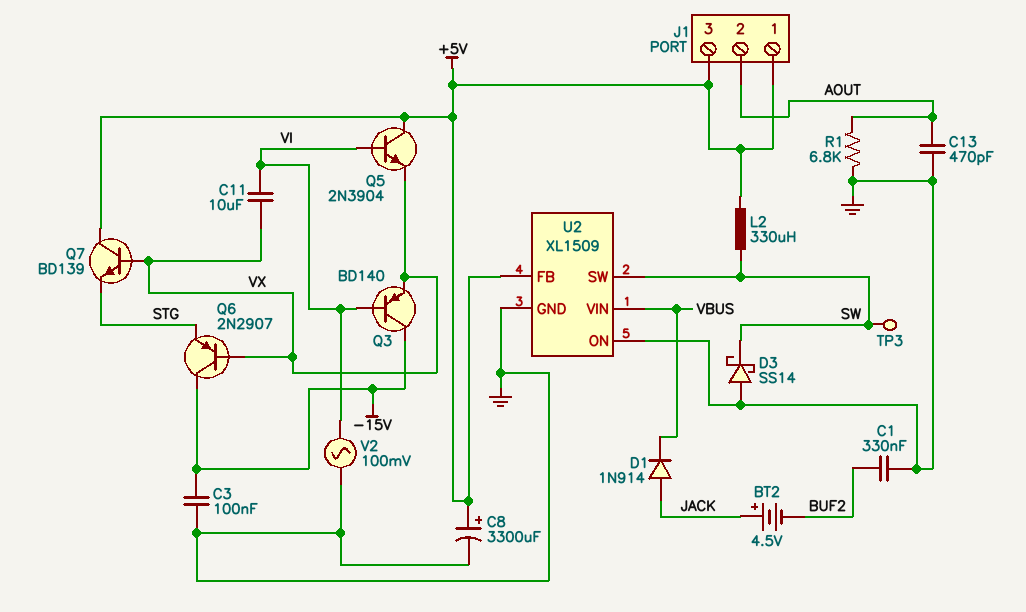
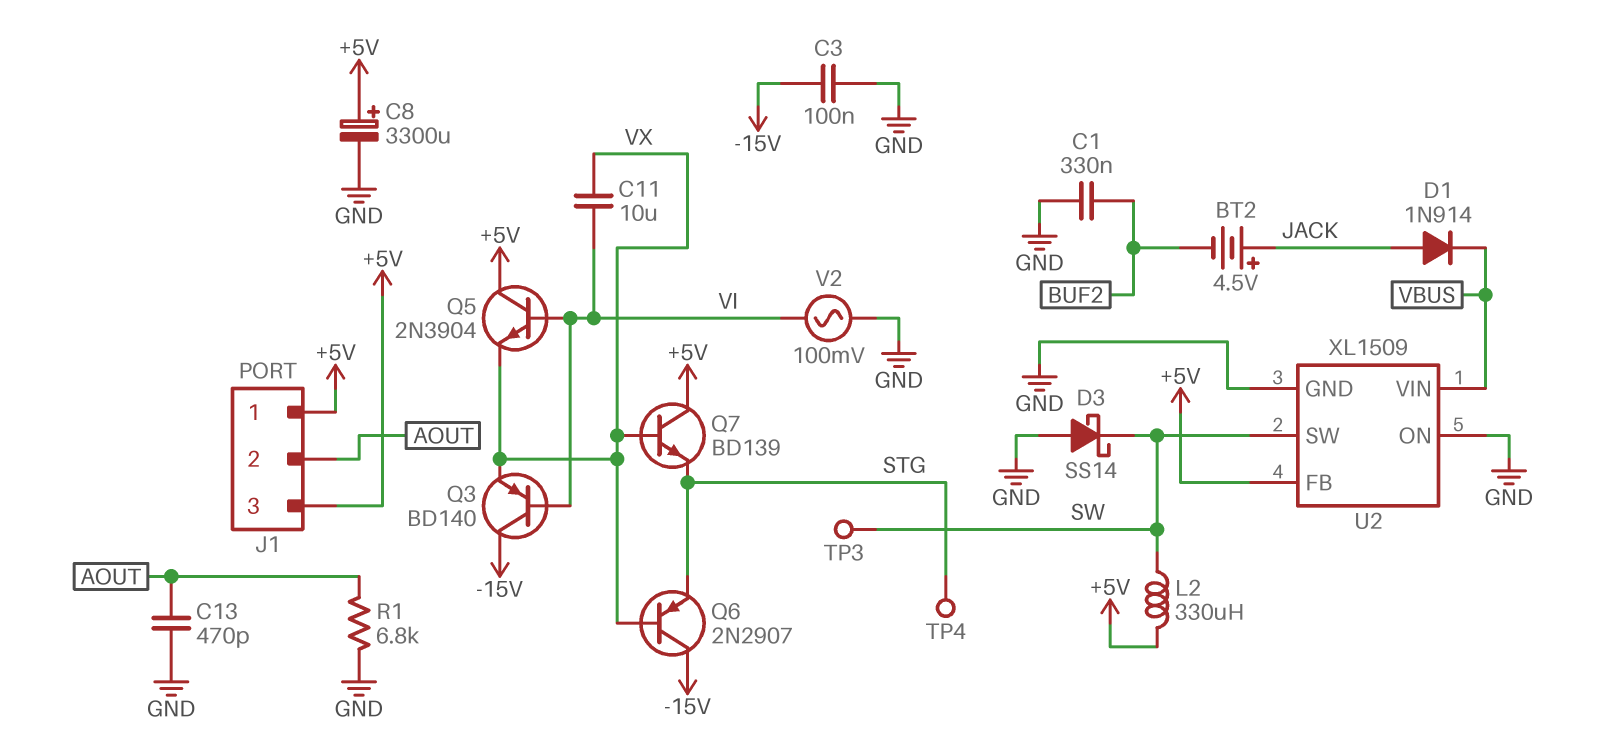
TP4: none -> test point (STG)

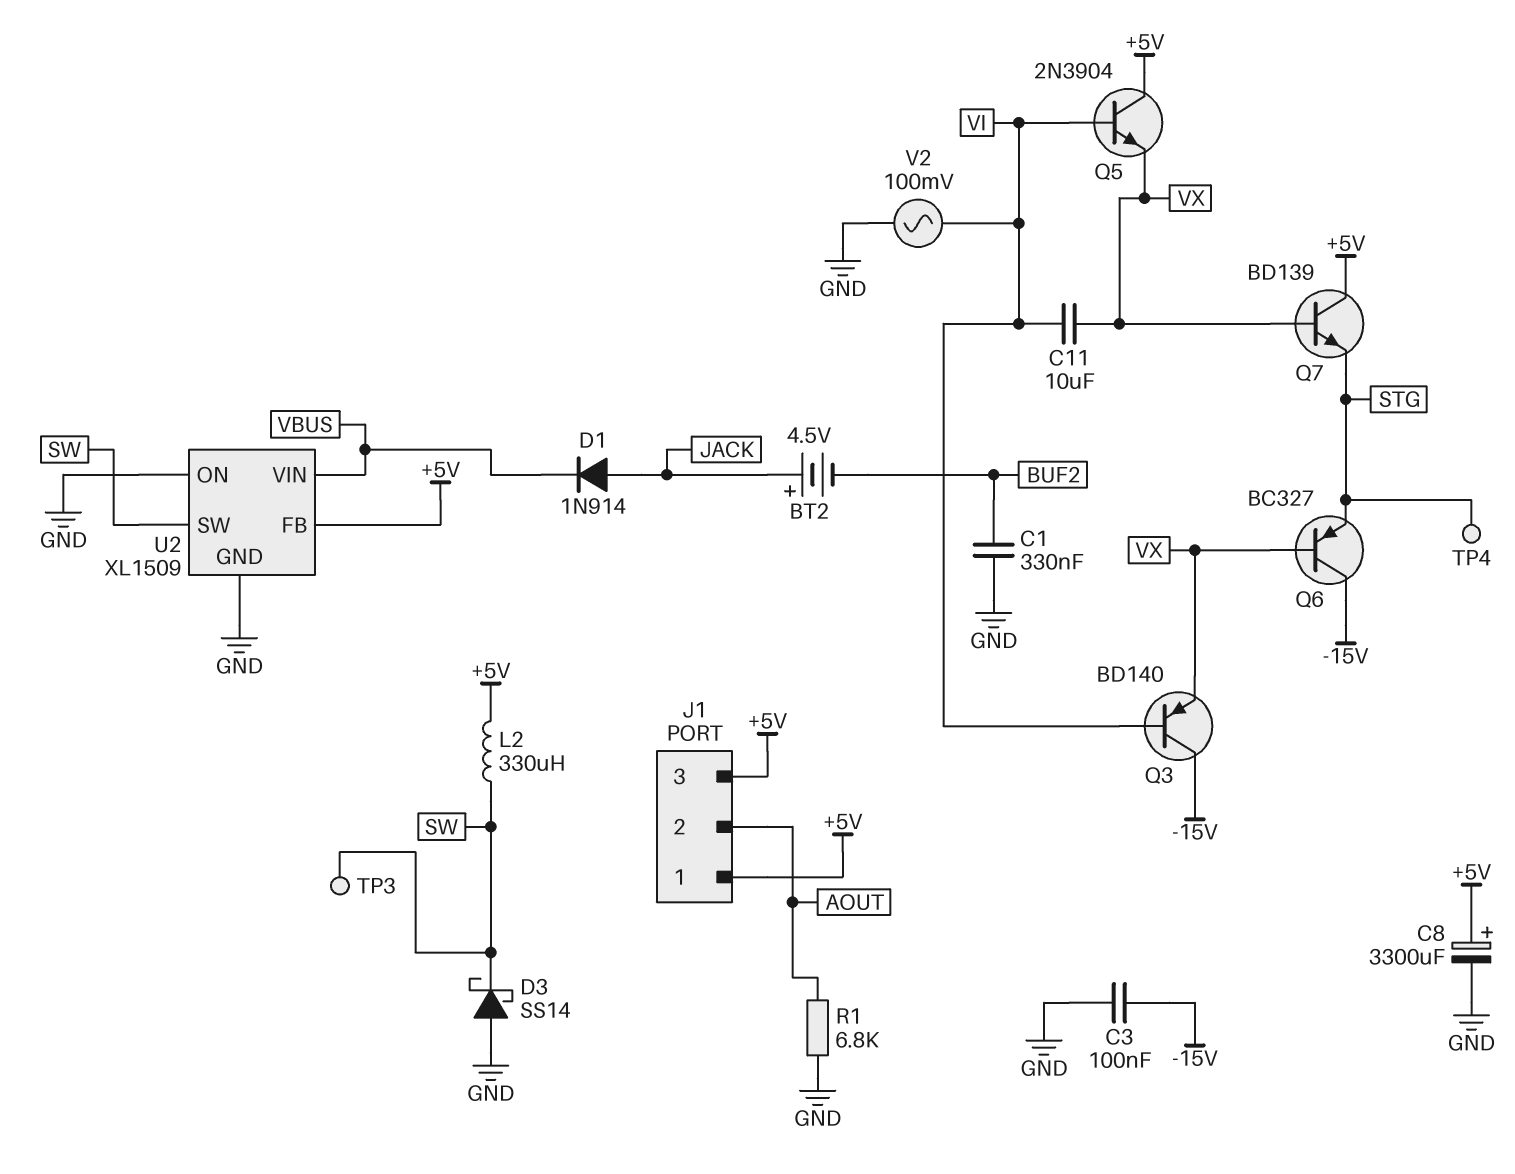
C13: 470pF (AOUT, GND) -> none
Q6: PNP 2N2907 (B VX, C -15V, E STG) -> PNP BC327 (B VX, C -15V, E STG)

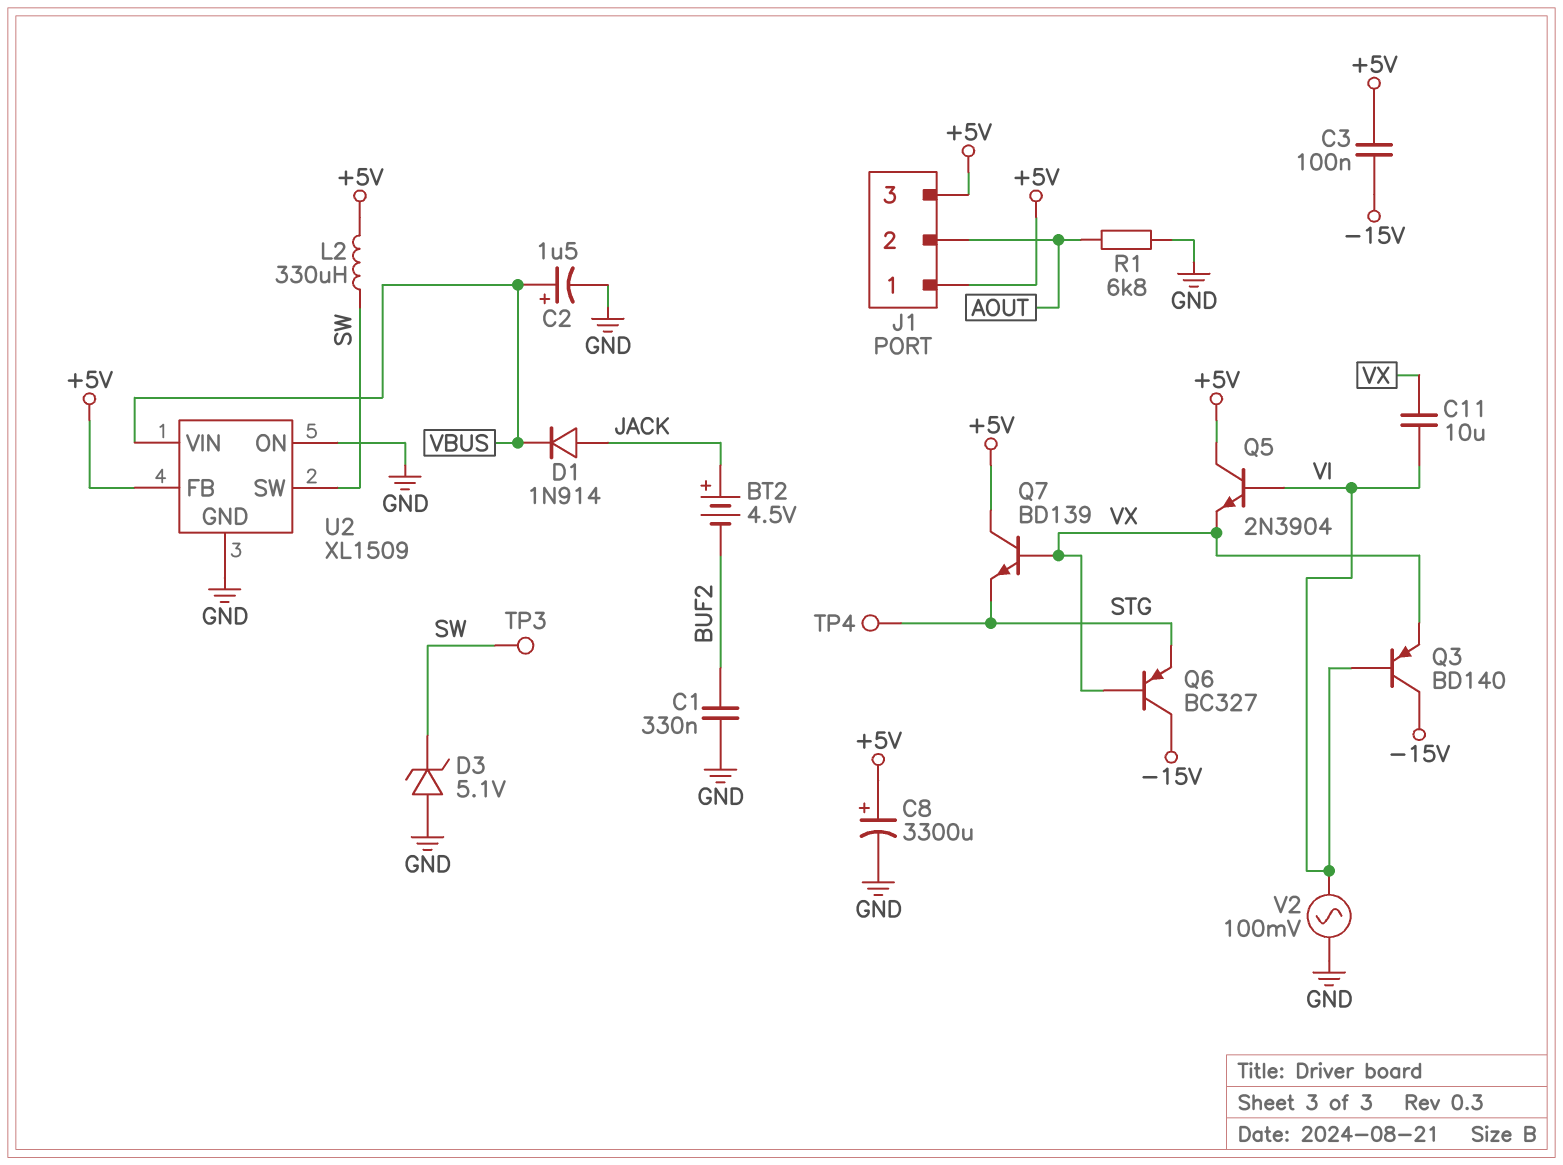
C2: none -> 1.5uF (plus VBUS, minus GND)
C3: 100nF (-15V, GND) -> 100nF (+5V, -15V)
D3: schottky SS14 (A GND, K SW) -> zener 5.1V (A GND, K SW)

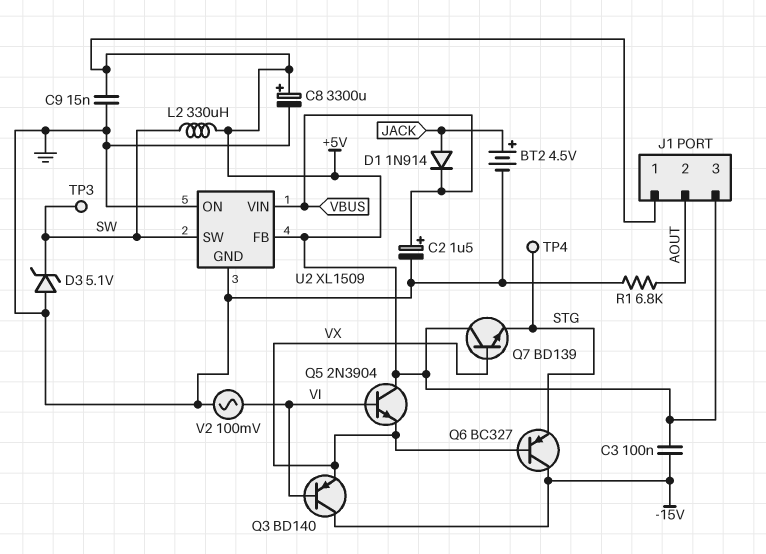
BT2: 4.5V (plus JACK, minus BUF2) -> 4.5V (plus JACK, minus GND)
C1: 330nF (BUF2, GND) -> none
C9: none -> 15nF (+5V, GND)
C11: 10uF (VI, VX) -> none

